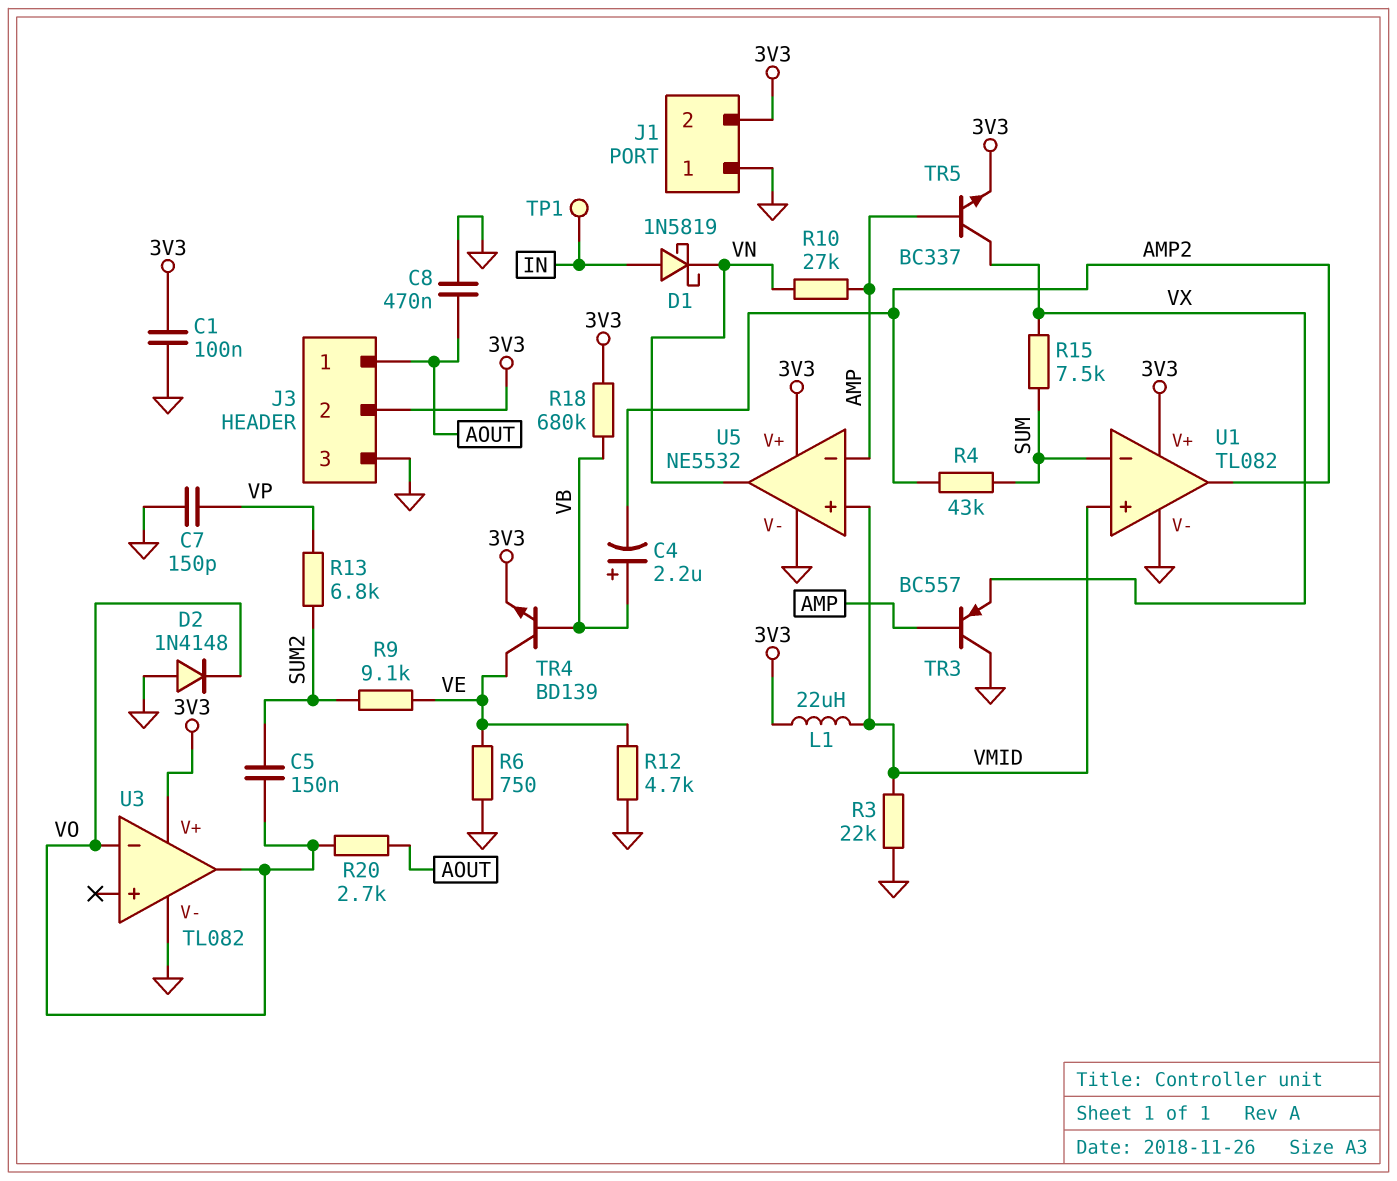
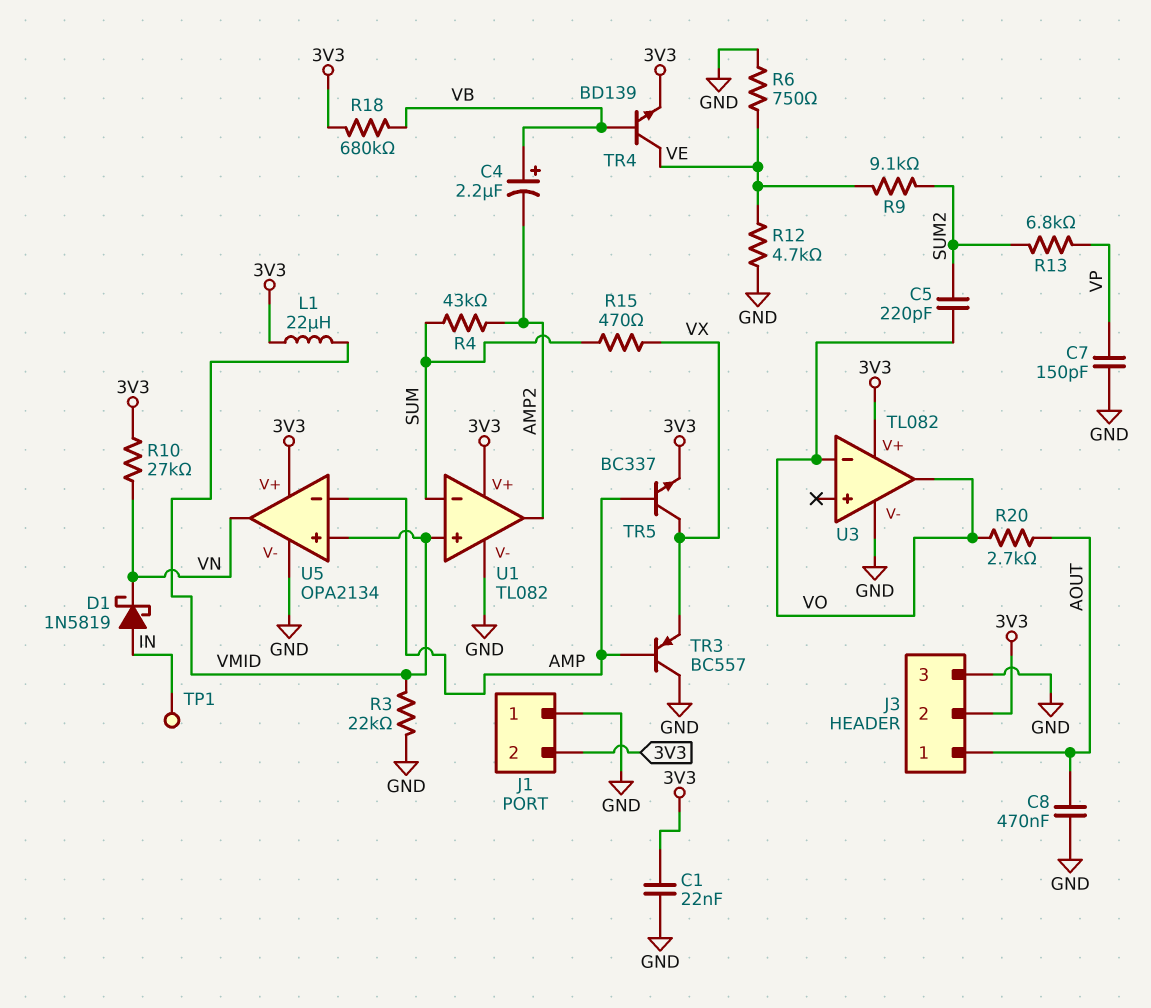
C1: 100nF (3V3, GND) -> 22nF (3V3, GND)
C5: 150nF (SUM2, VO) -> 220pF (SUM2, VO)
D2: diode 1N4148 (A GND, K VO) -> none
R10: 27k (AMP, VN) -> 27k (3V3, VN)
R15: 7.5k (SUM, VX) -> 470 (SUM, VX)
U5: NE5532 -> OPA2134

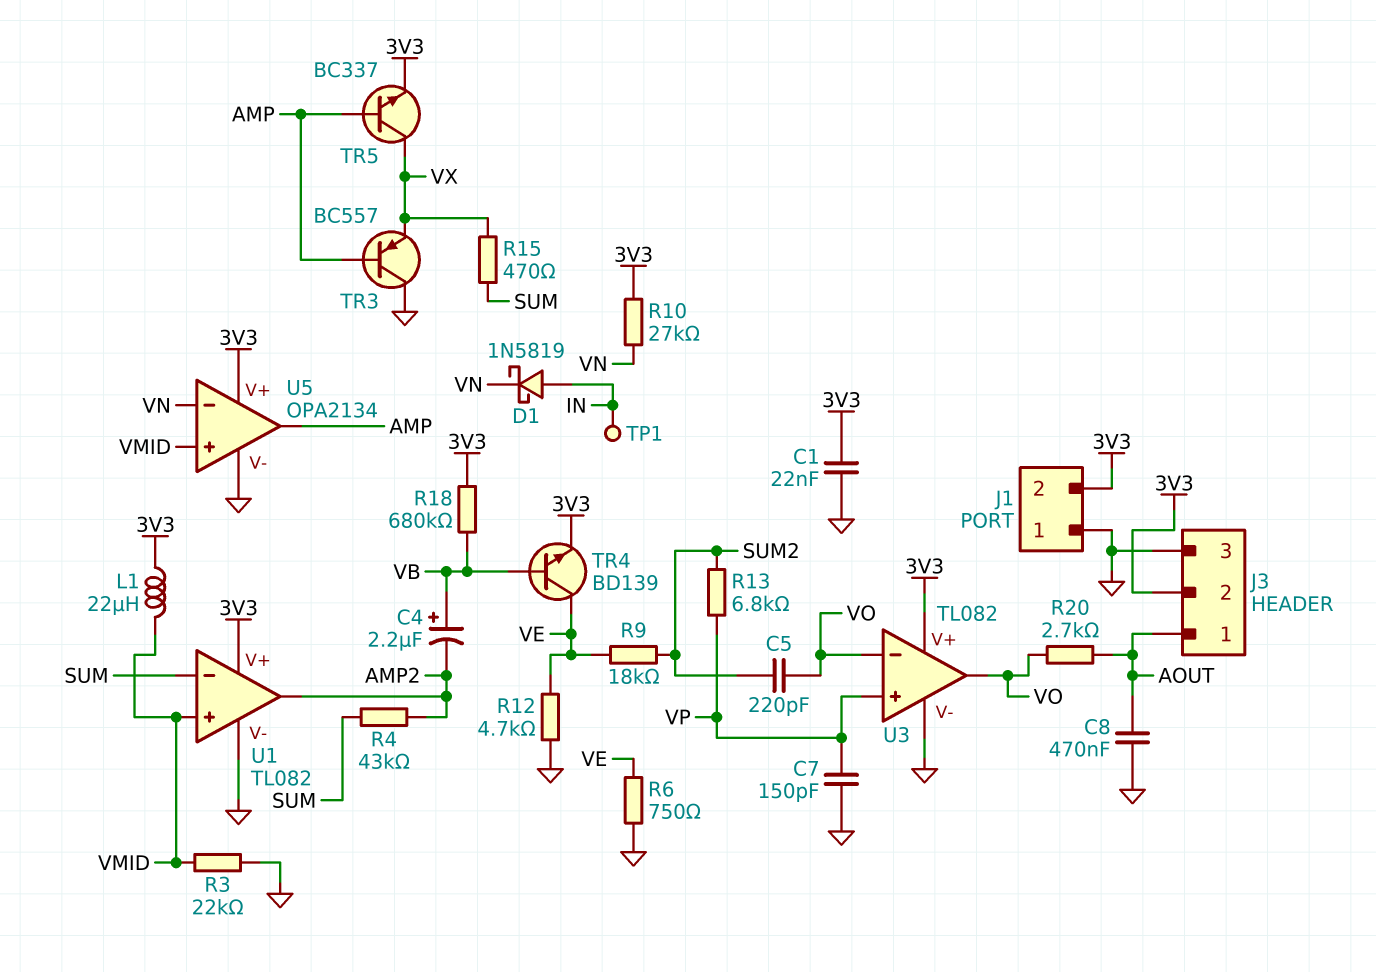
R9: 9.1k (SUM2, VE) -> 18k (SUM2, VE)
U3 pin in+: none -> VP
U5 pin in-: AMP -> VN
U5 pin out: VN -> AMP

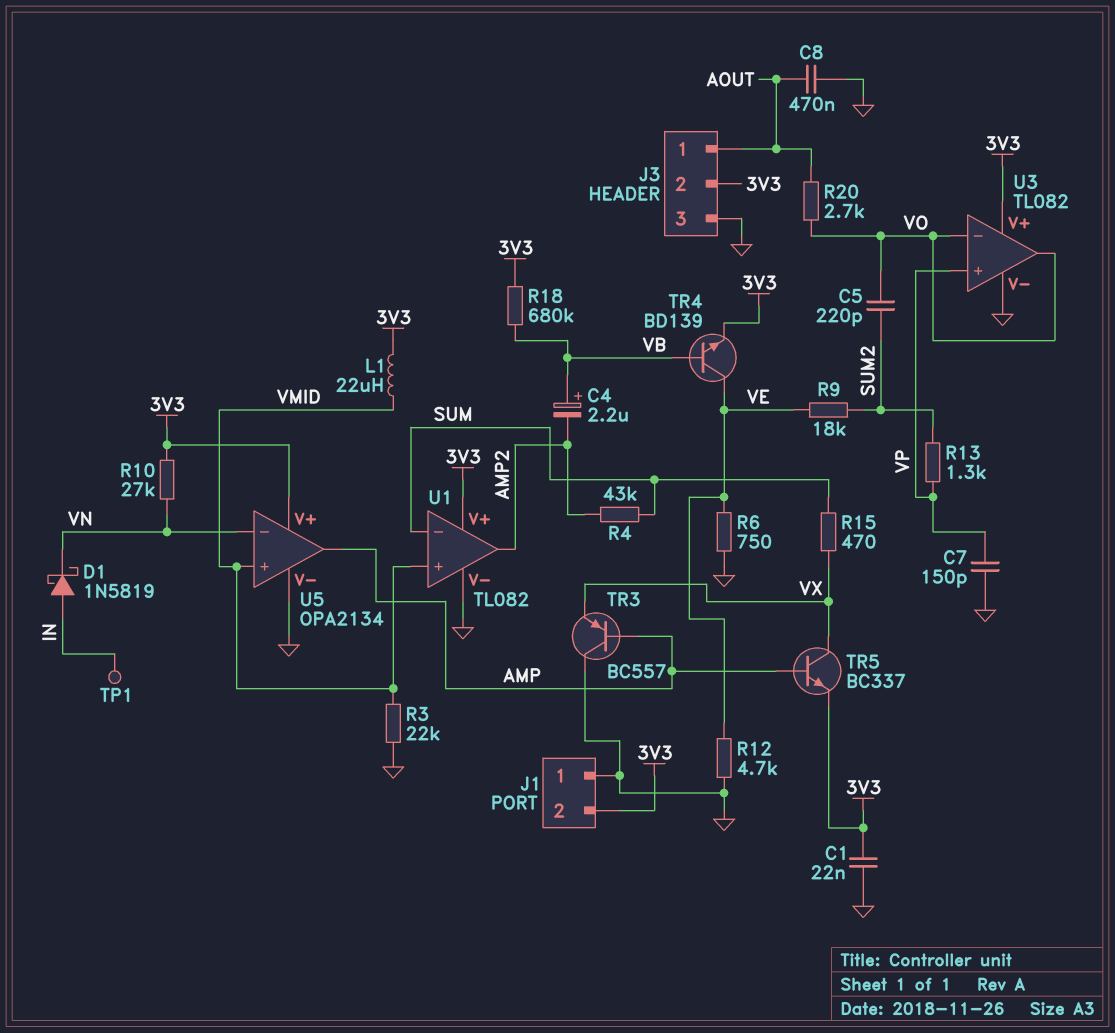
R13: 6.8k (SUM2, VP) -> 1.3k (SUM2, VP)

